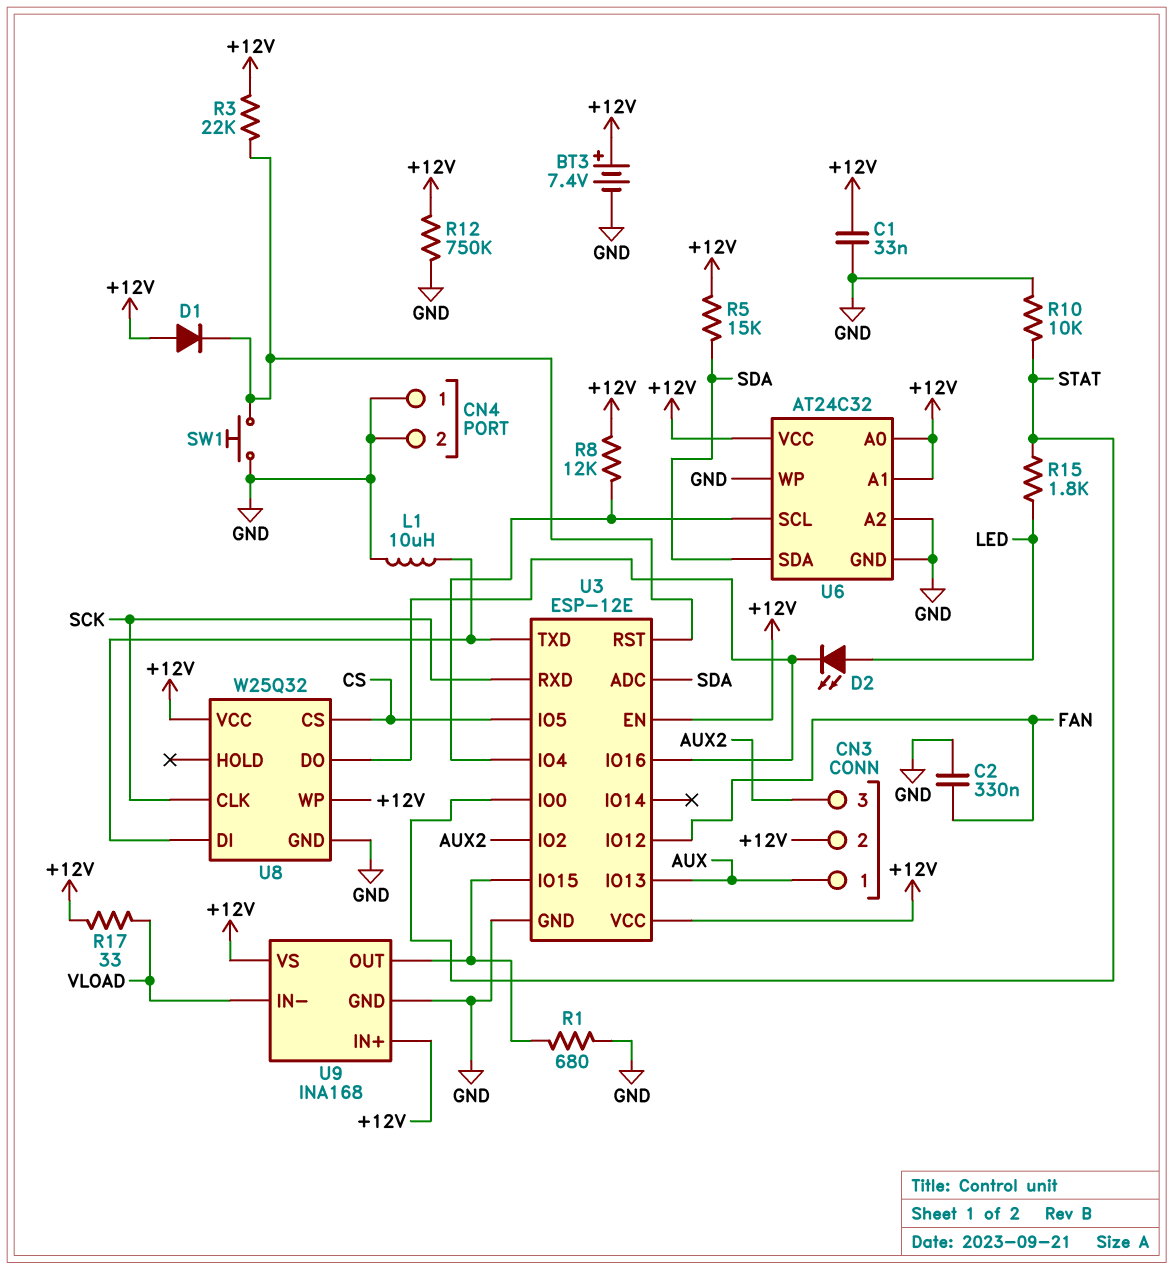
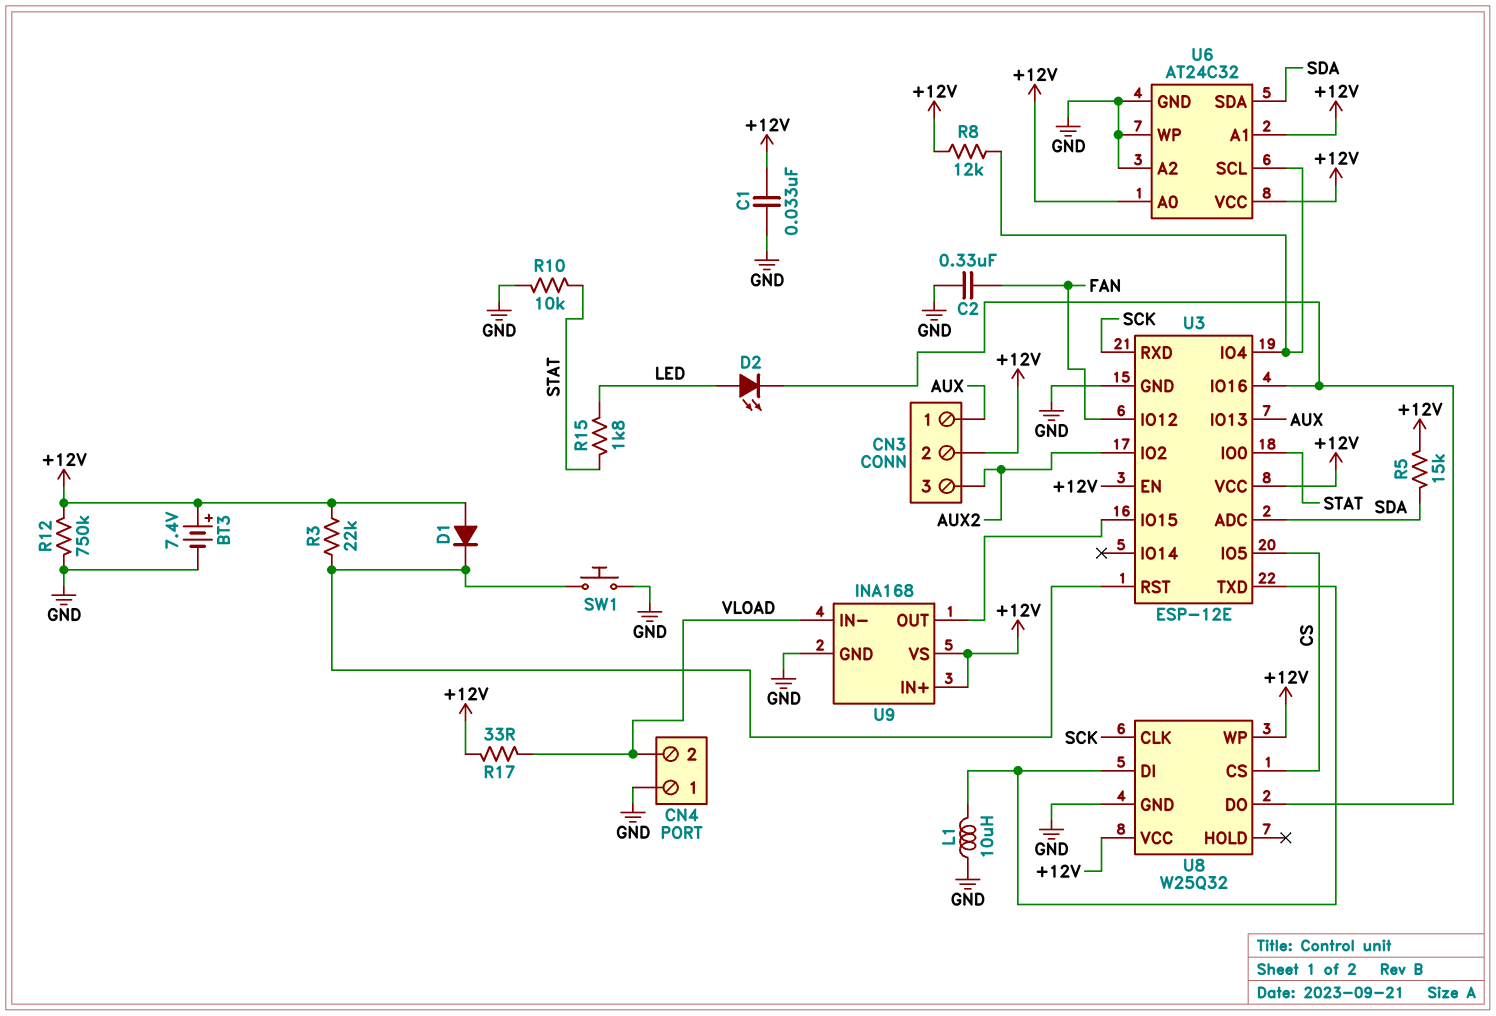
CN4 pin 2: GND -> VLOAD
R1: 680 (GND, U3/IO15) -> none

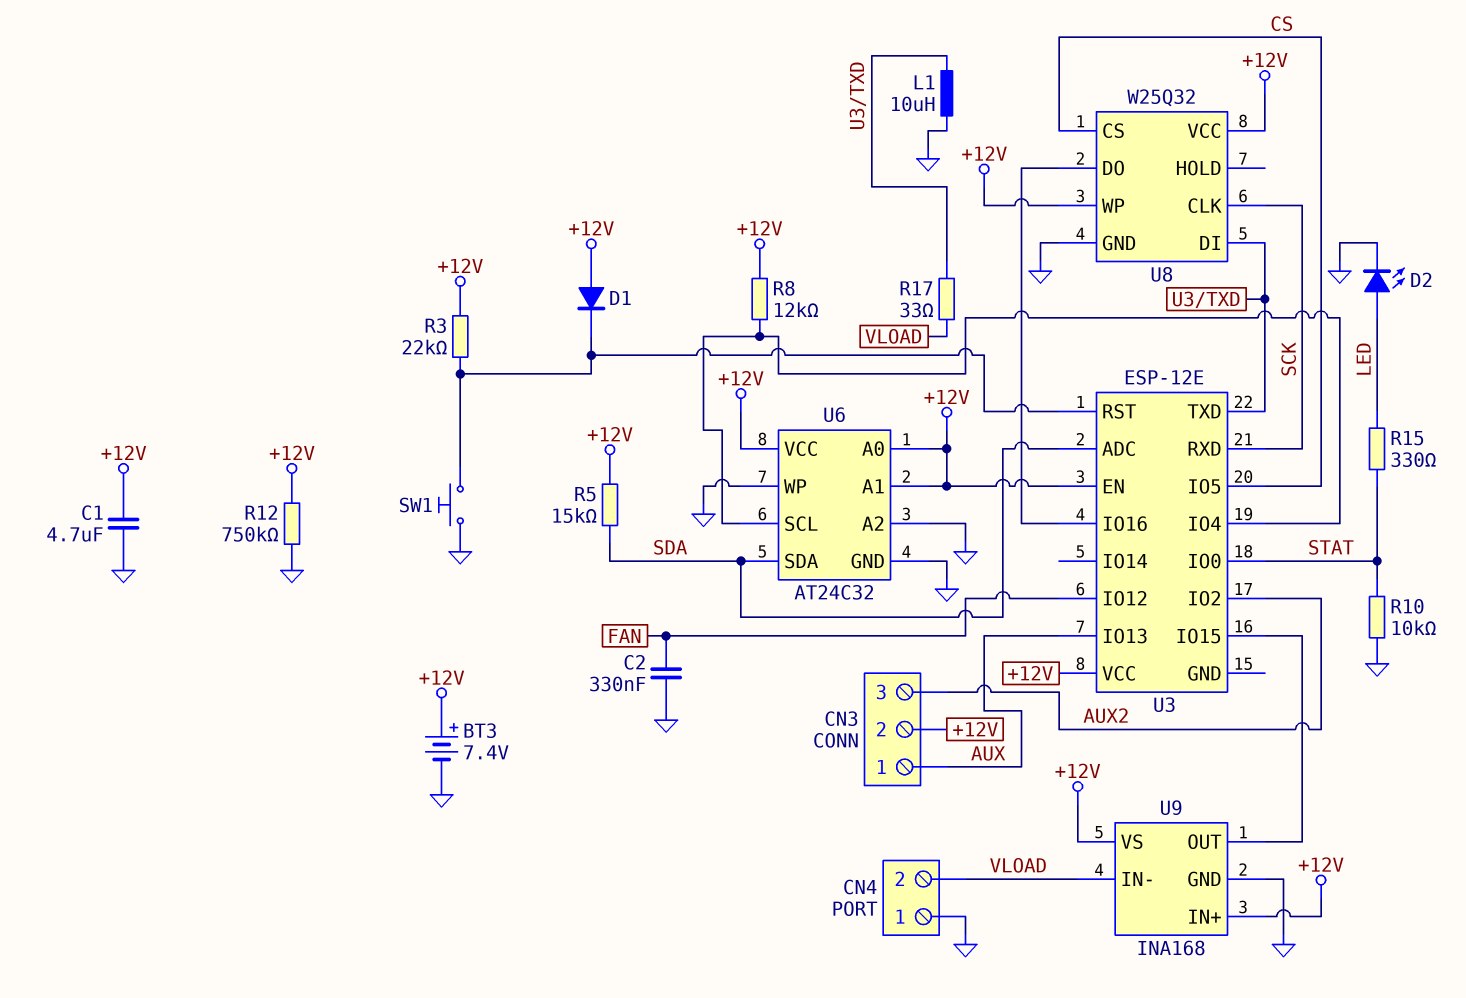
C1: 33nF (+12V, GND) -> 4.7uF (+12V, GND)
D2: LED (A LED, K U3/IO16) -> LED (A LED, K GND)
R15: 1.8k (LED, STAT) -> 330 (LED, STAT)
R17: 33 (+12V, VLOAD) -> 33 (U3/TXD, VLOAD)
U3 pin GND: GND -> none

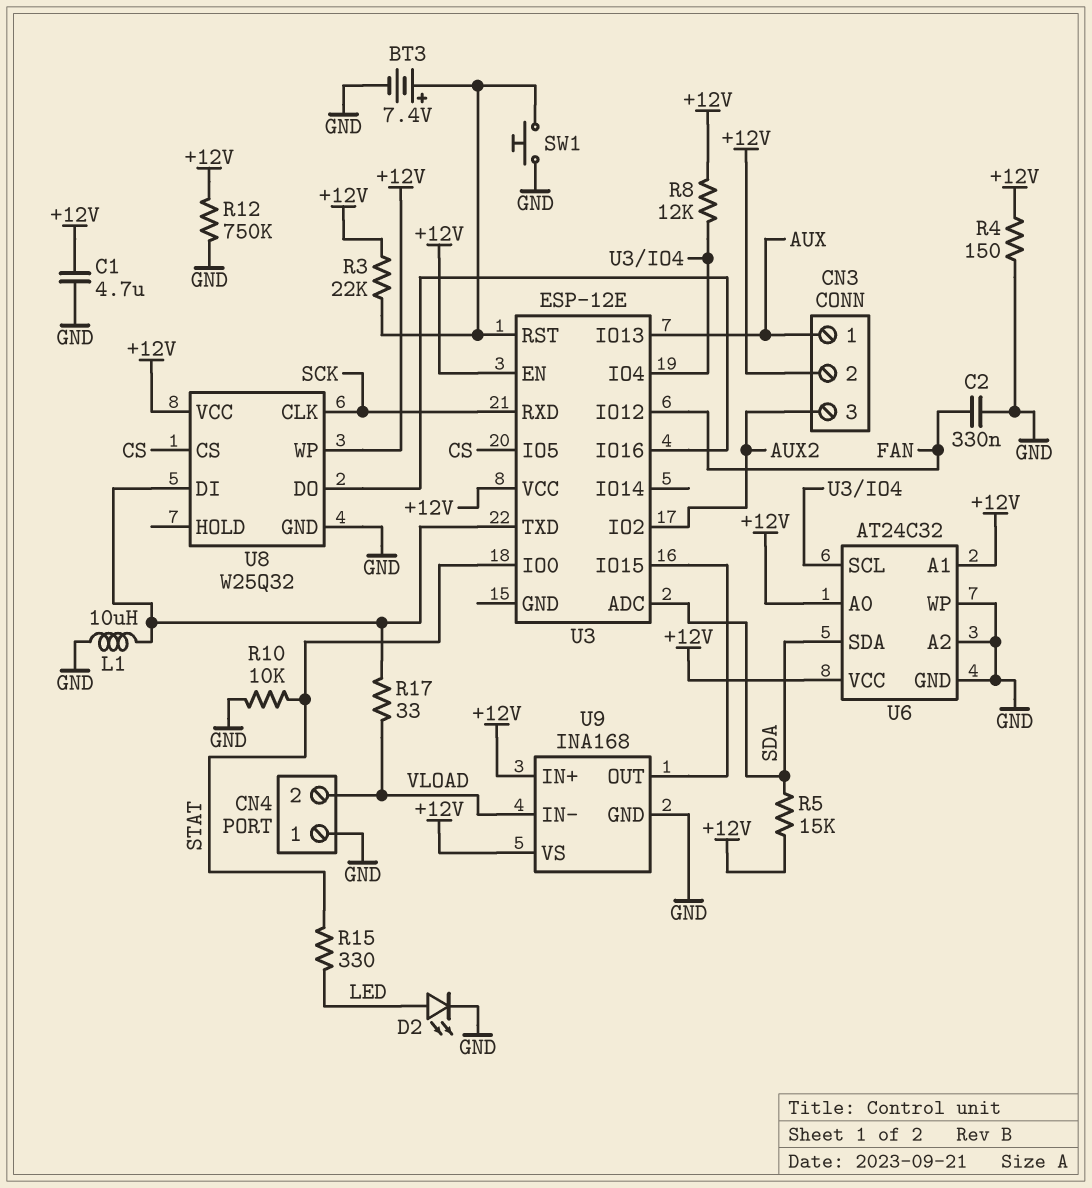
BT3: 7.4V (plus +12V, minus GND) -> 7.4V (plus U3/RST, minus GND)
D1: diode (A +12V, K U3/RST) -> none
R4: none -> 150 (+12V, GND)

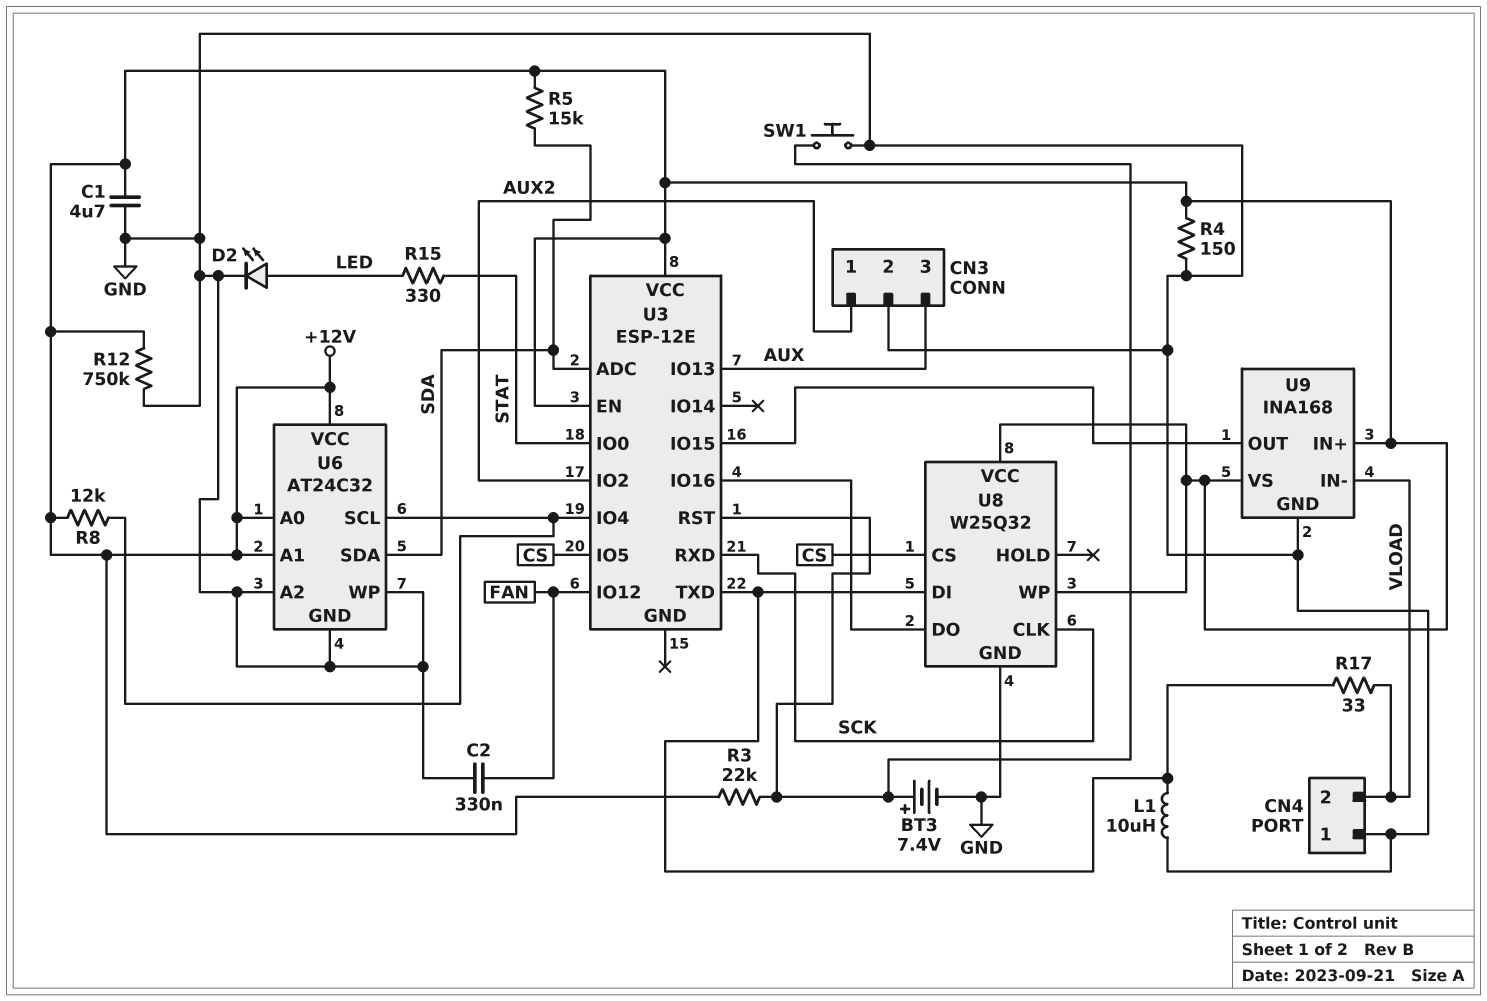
CN3 pin 1: AUX -> AUX2
CN3 pin 2: +12V -> GND
CN3 pin 3: AUX2 -> AUX
R10: 10k (GND, STAT) -> none

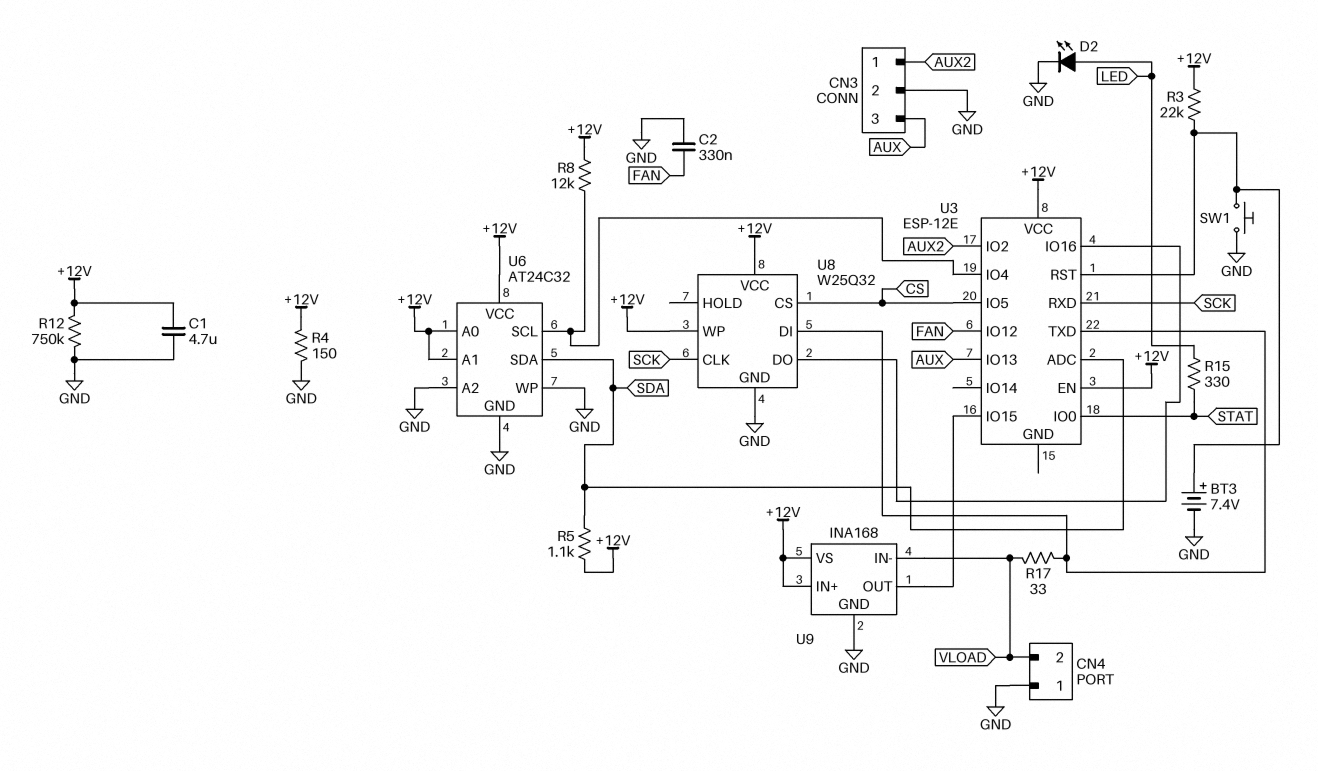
L1: 10uH (GND, U3/TXD) -> none
R5: 15k (+12V, SDA) -> 1.1k (+12V, SDA)

